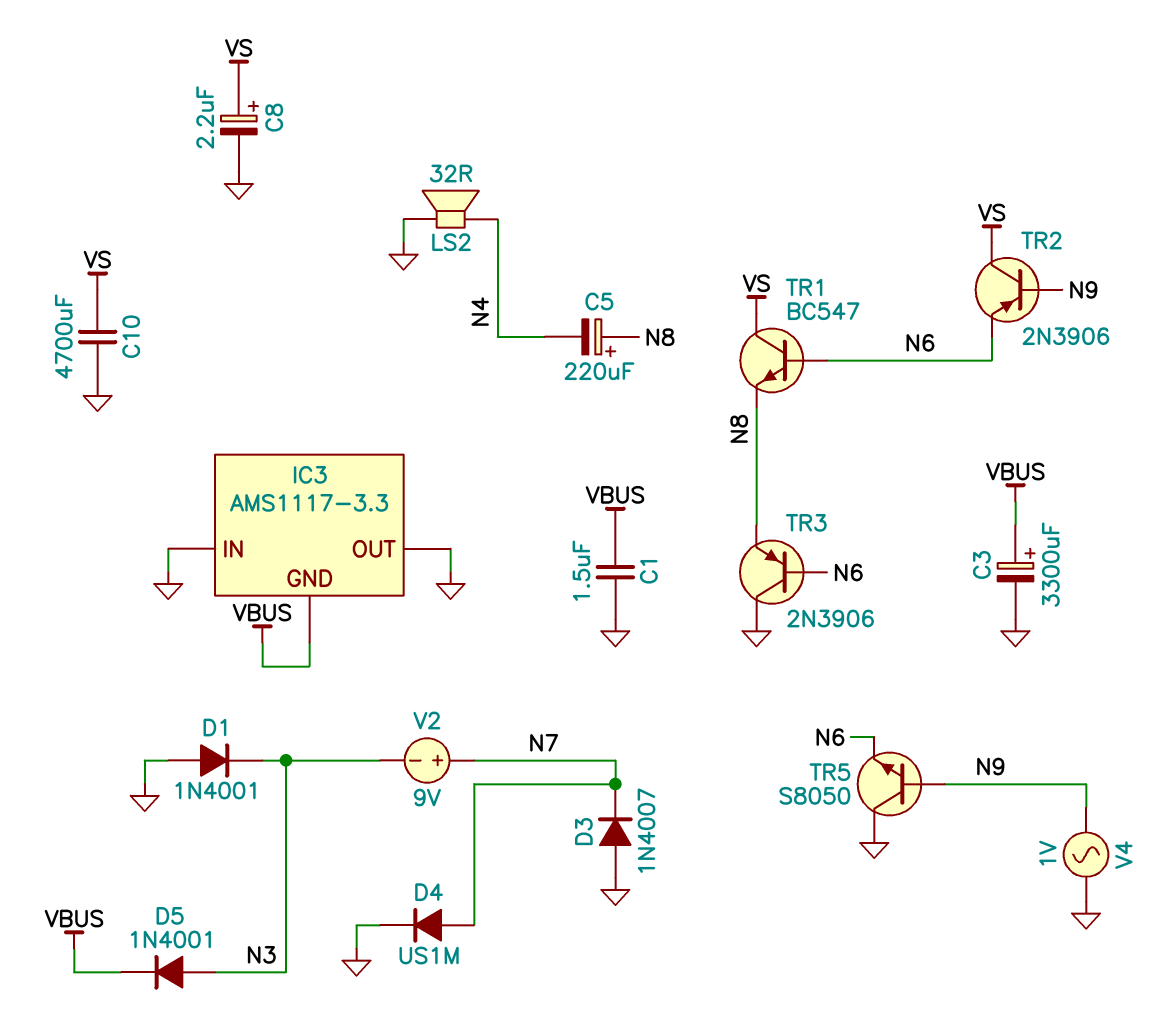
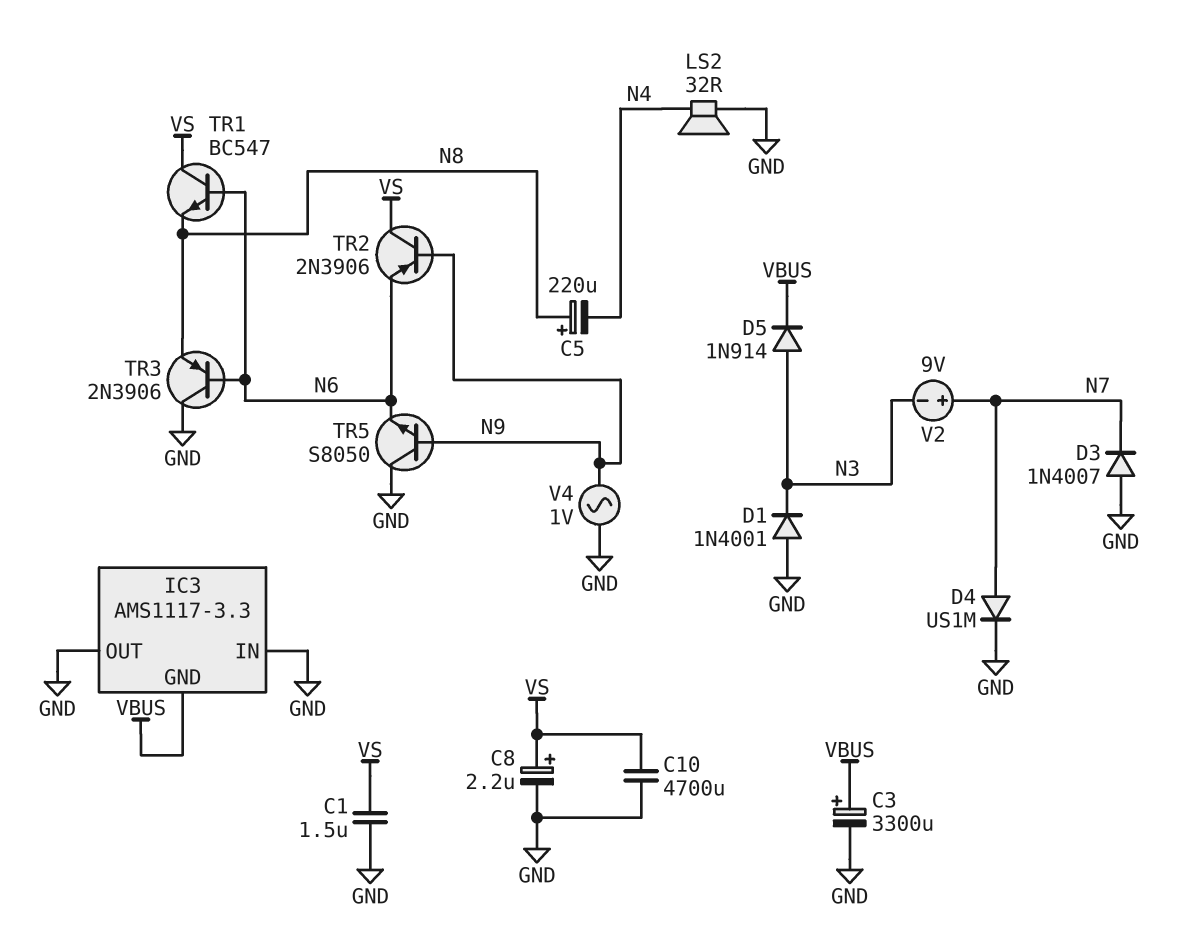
C1: 1.5uF (GND, VBUS) -> 1.5uF (GND, VS)
D5: diode 1N4001 (A N3, K VBUS) -> diode 1N914 (A N3, K VBUS)

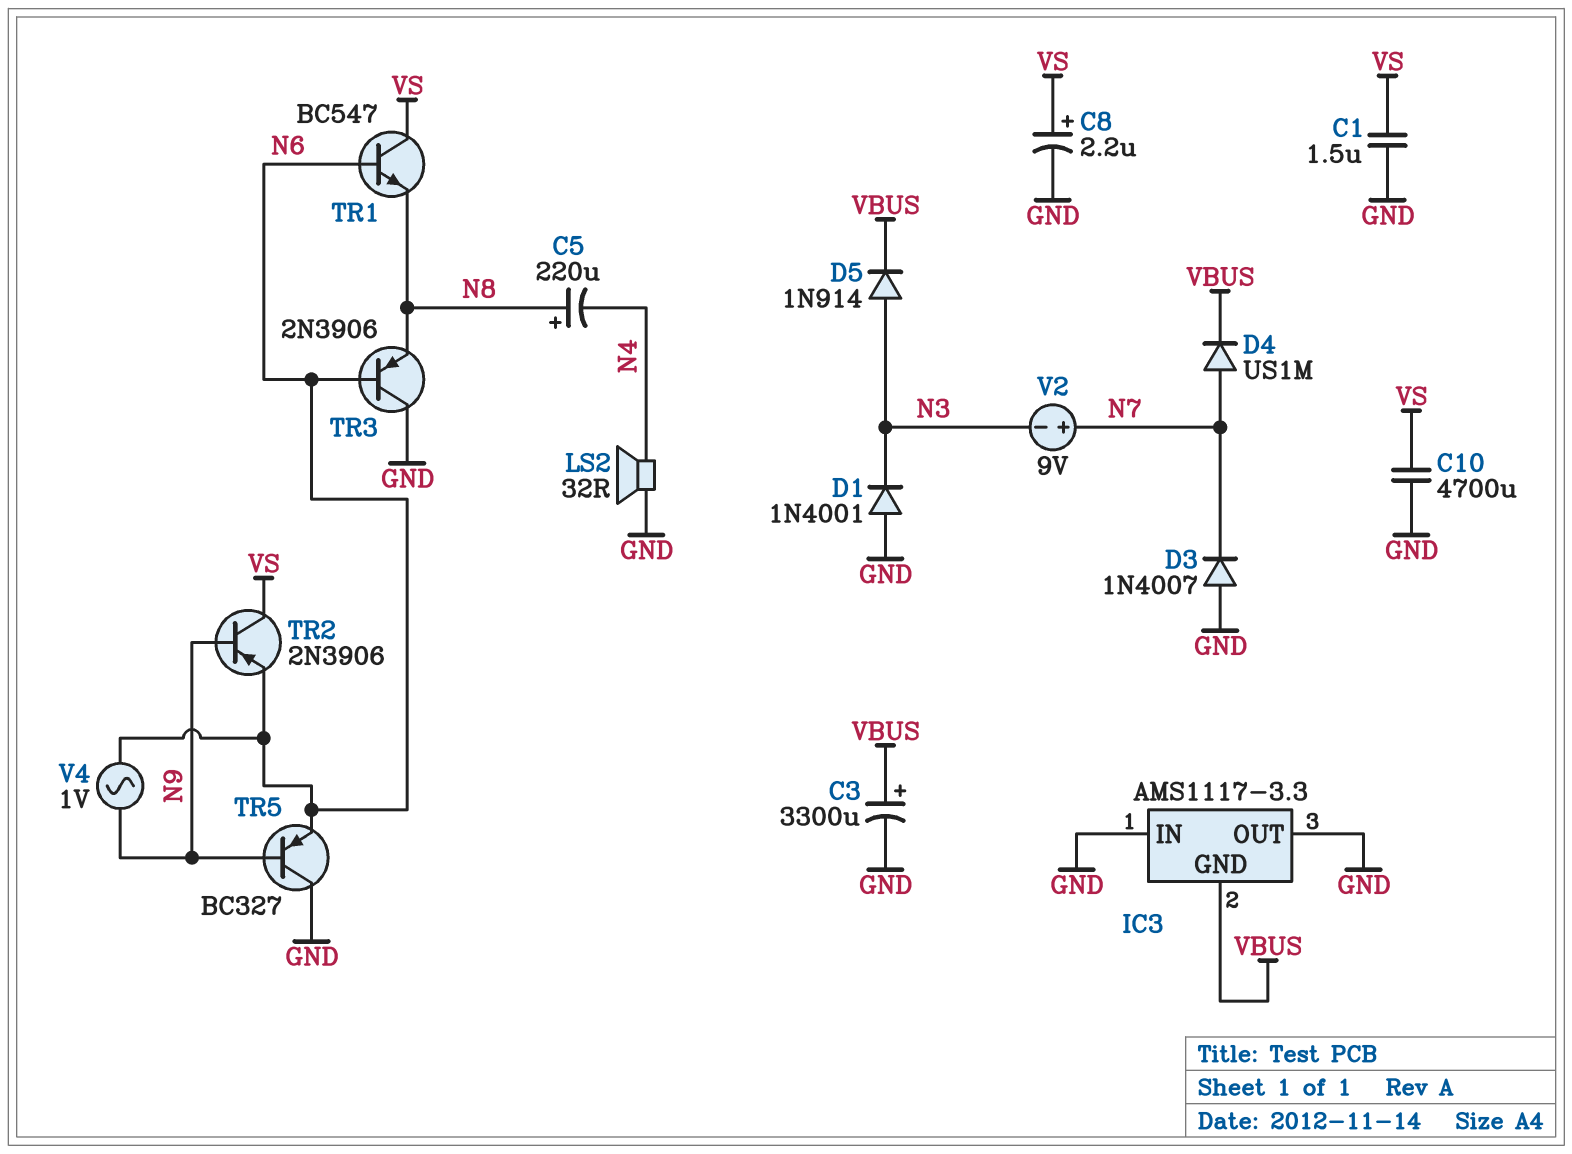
D4: diode US1M (A N7, K GND) -> diode US1M (A N7, K VBUS)
TR5: NPN S8050 (B N9, C GND, E N6) -> PNP BC327 (B N9, C GND, E N6)
V4: AC 1V (GND, N9) -> AC 1V (N6, N9)

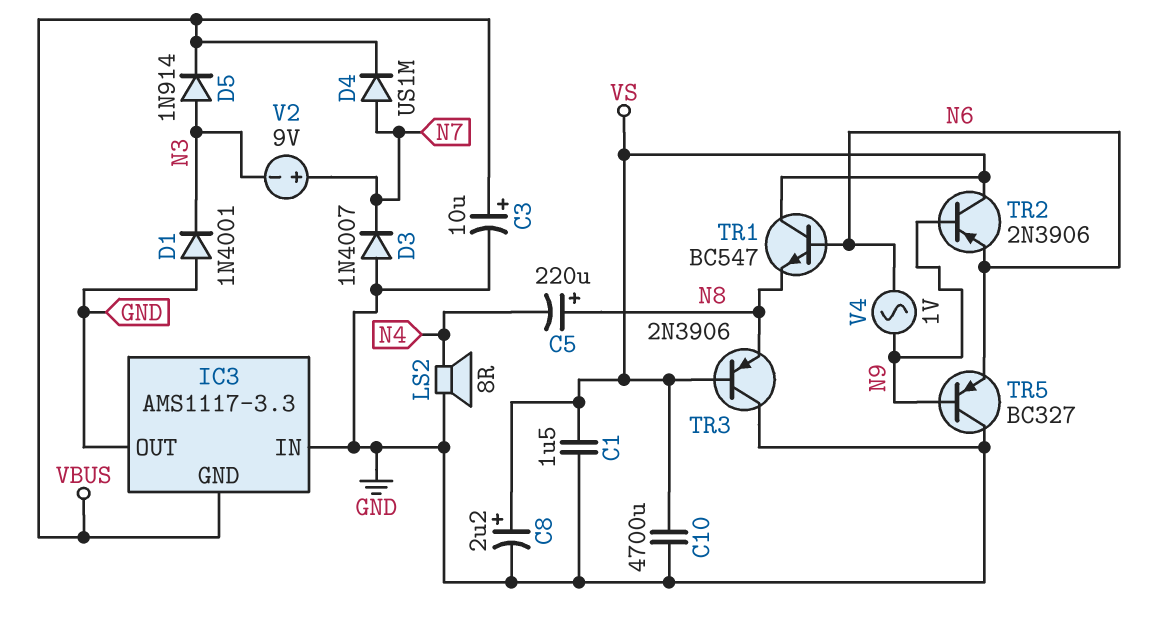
C3: 3300uF (plus VBUS, minus GND) -> 10uF (plus VBUS, minus GND)
LS2: speaker 32R (GND, N4) -> speaker 8R (GND, N4)
TR3: PNP 2N3906 (B N6, C GND, E N8) -> PNP 2N3906 (B VS, C GND, E N8)

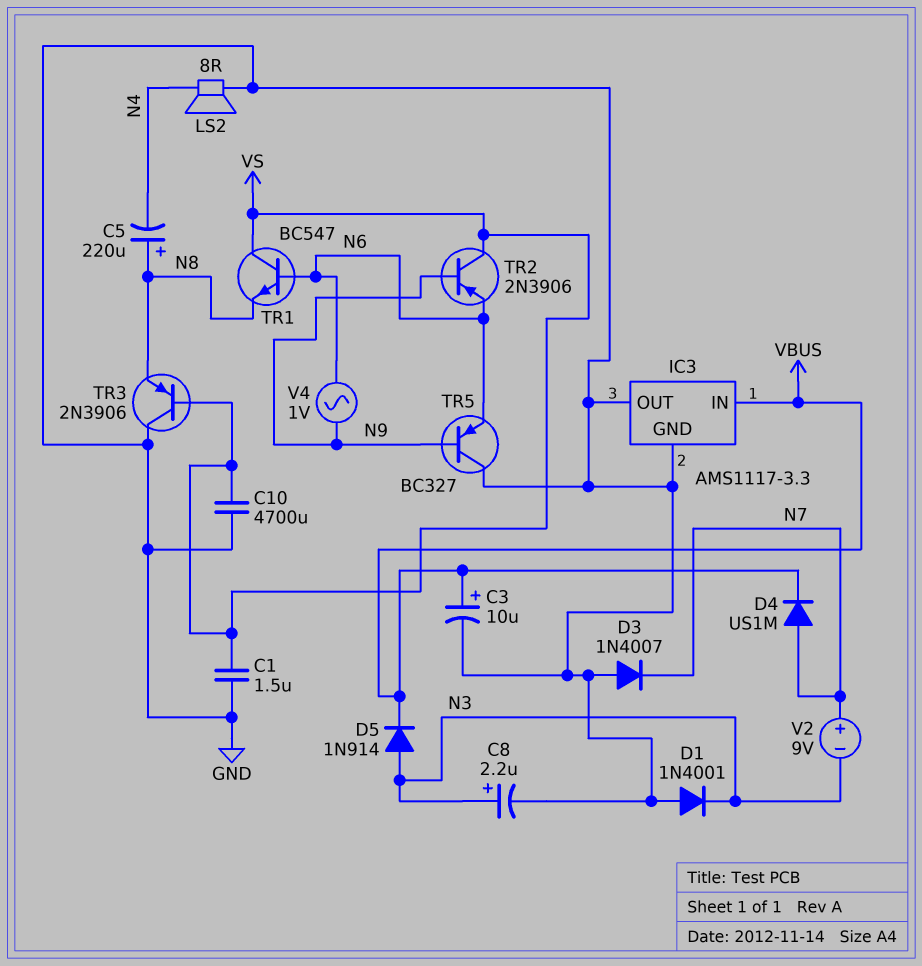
C8: 2.2uF (plus VS, minus GND) -> 2.2uF (plus N3, minus GND)
IC3 pin GND: VBUS -> GND
IC3 pin IN: GND -> VBUS

